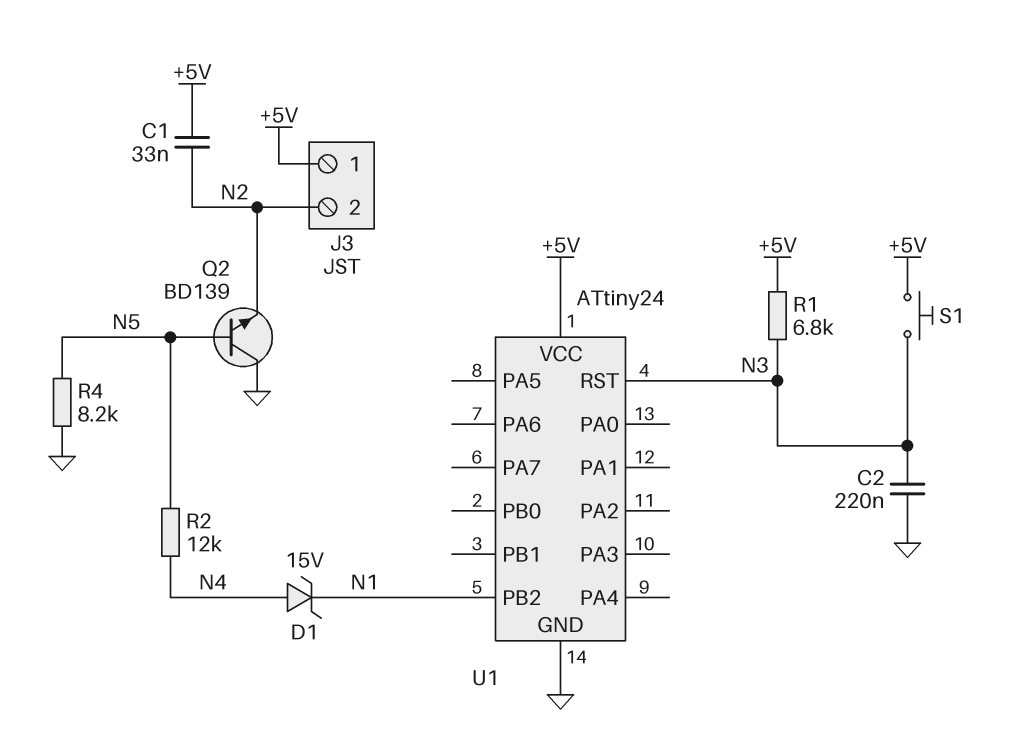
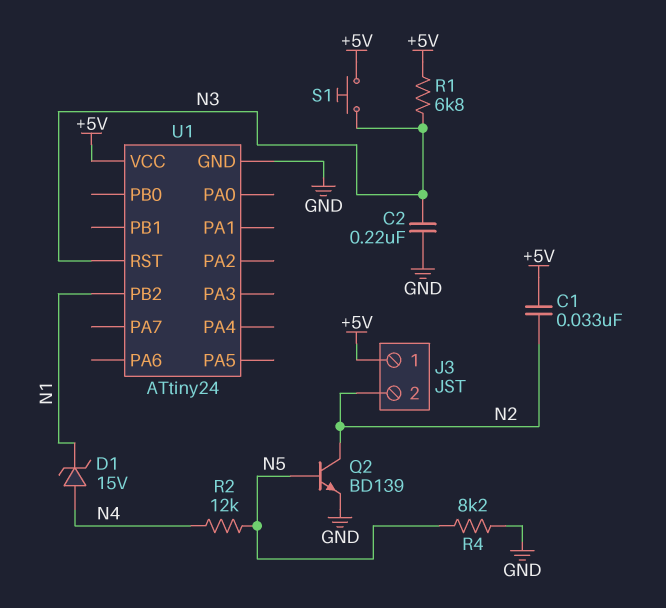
Q2: NPN BD139 (B N5, C GND, E N2) -> NPN BD139 (B N5, C N2, E GND)

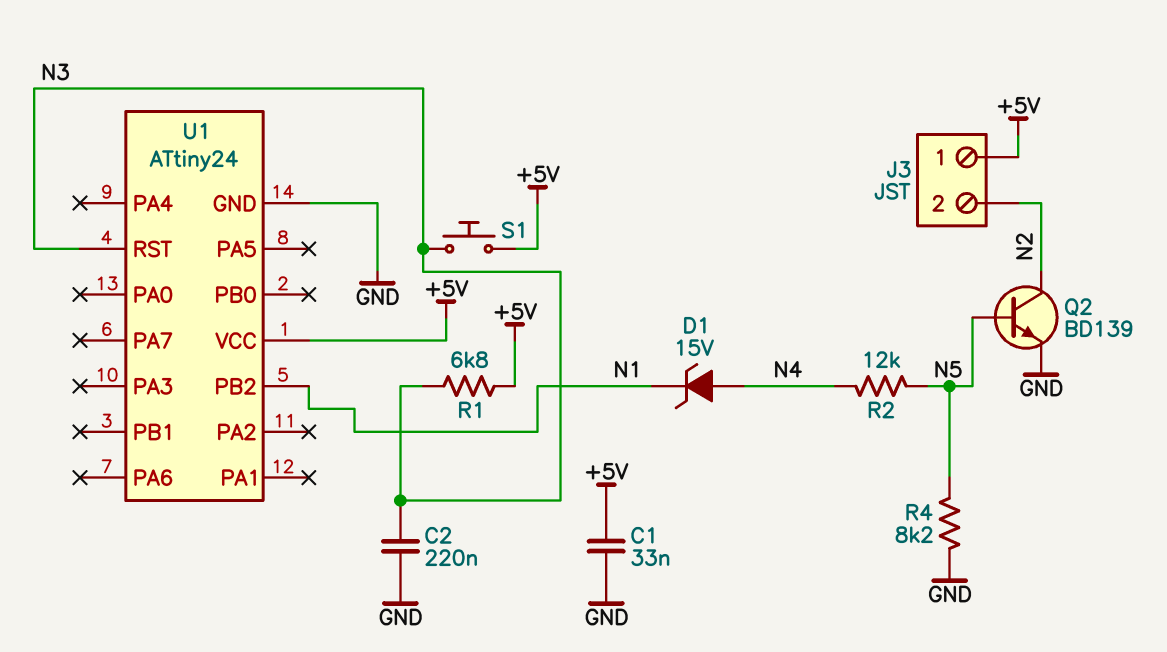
C1: 33nF (+5V, N2) -> 33nF (+5V, GND)

